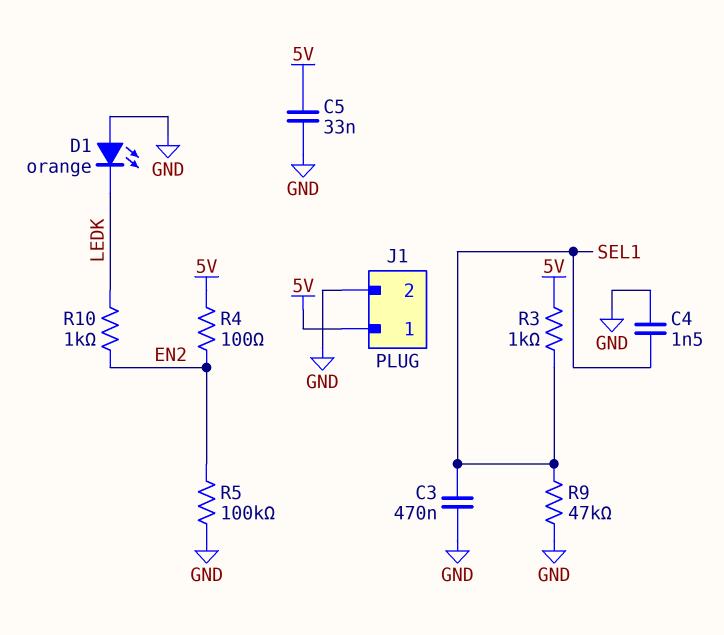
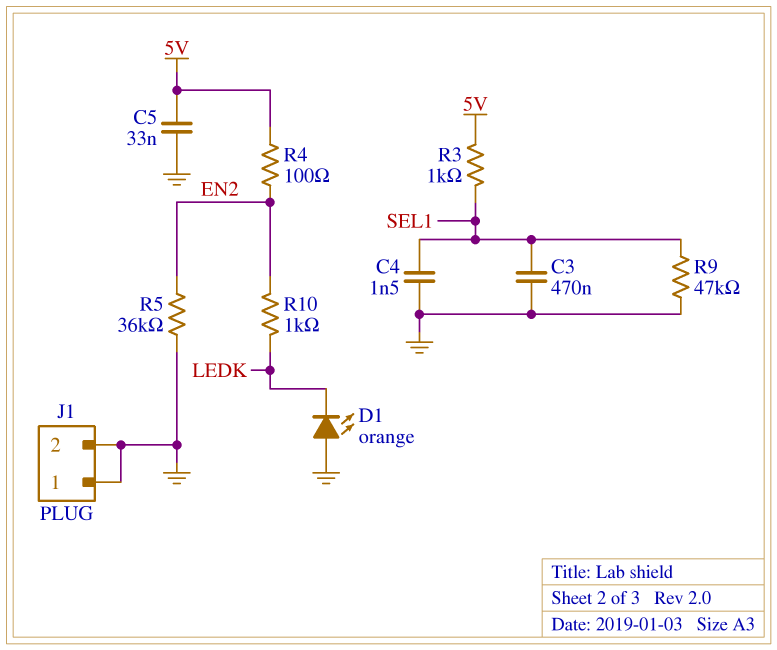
J1 pin 1: 5V -> GND
R5: 100k (EN2, GND) -> 36k (EN2, GND)

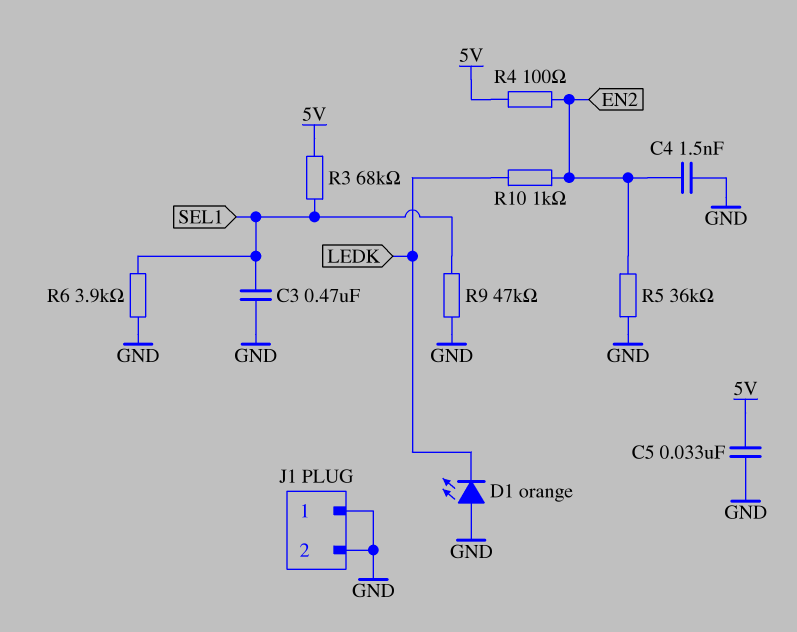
C4: 1.5nF (GND, SEL1) -> 1.5nF (EN2, GND)
R3: 1k (5V, SEL1) -> 68k (5V, SEL1)
R6: none -> 3.9k (GND, SEL1)

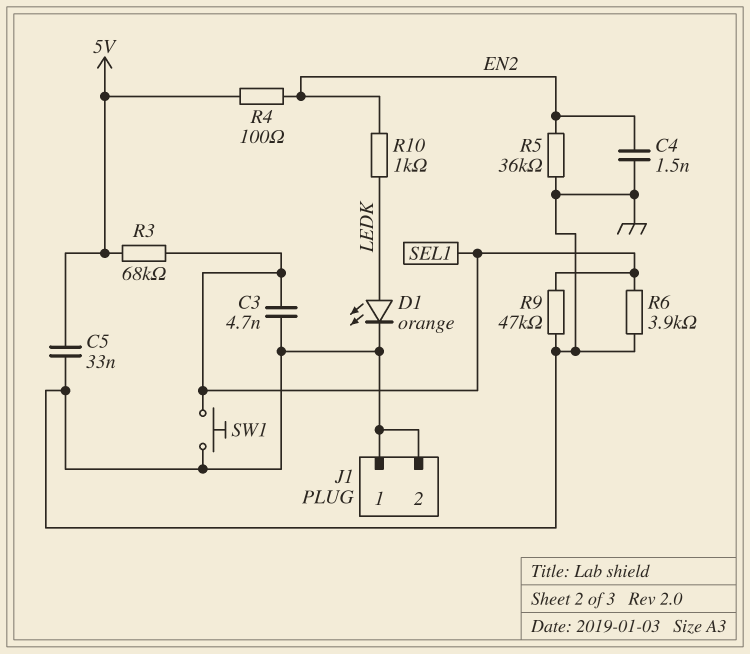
C3: 470nF (GND, SEL1) -> 4.7nF (GND, SEL1)
D1: LED orange (A GND, K LEDK) -> LED orange (A LEDK, K GND)
SW1: none -> button (GND, SEL1)

